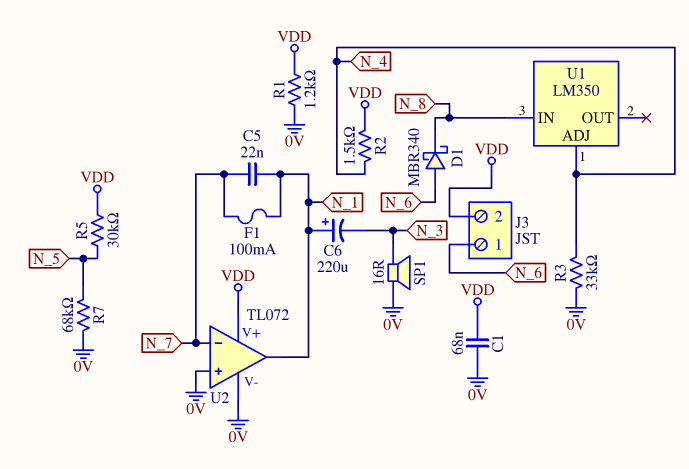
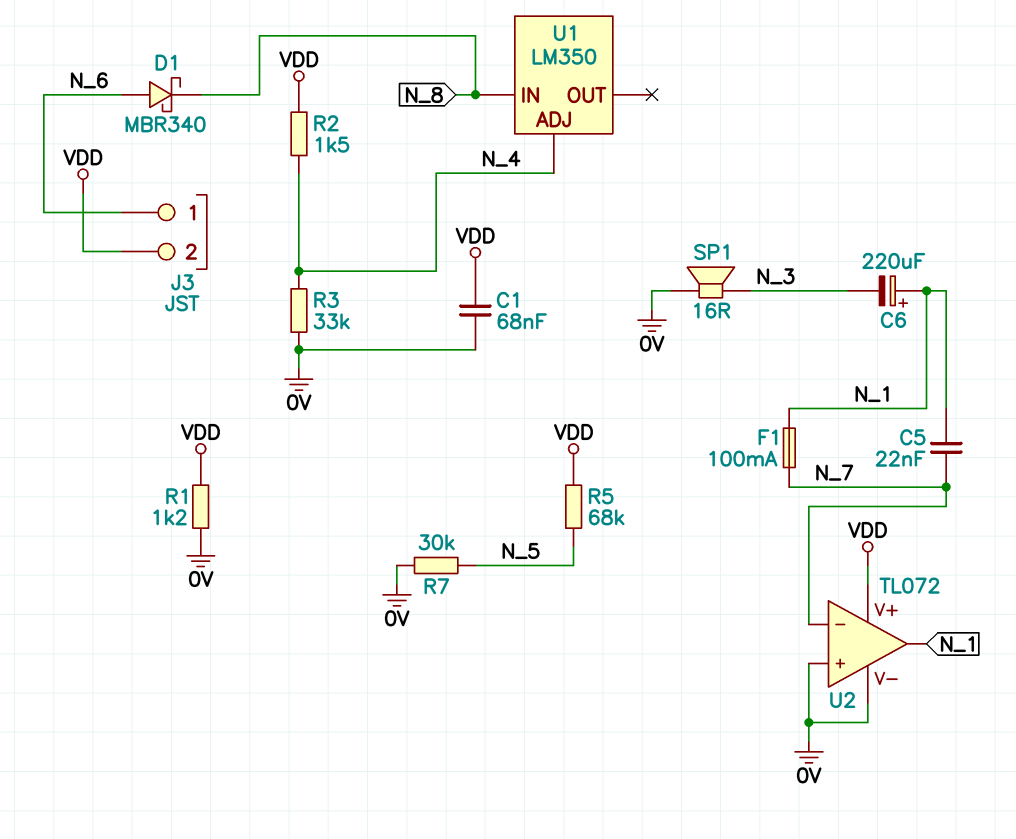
R5: 30k (N_5, VDD) -> 68k (N_5, VDD)
R7: 68k (0V, N_5) -> 30k (0V, N_5)

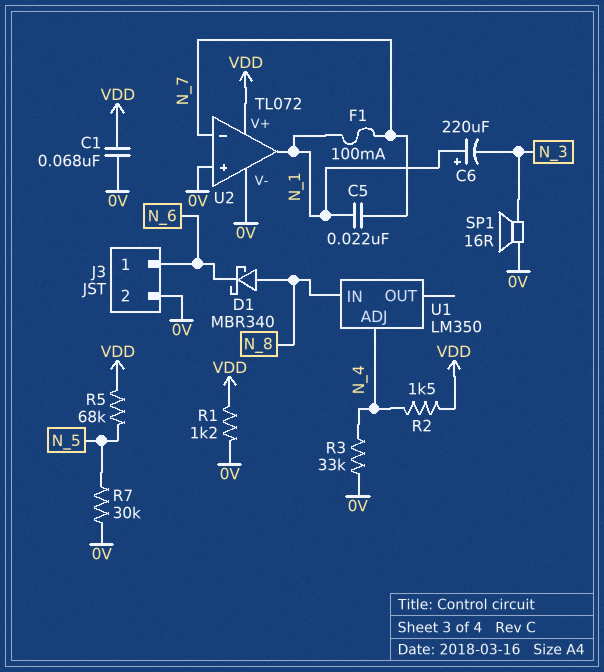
D1: schottky MBR340 (A N_6, K N_8) -> schottky MBR340 (A N_8, K N_6)
J3 pin 2: VDD -> 0V

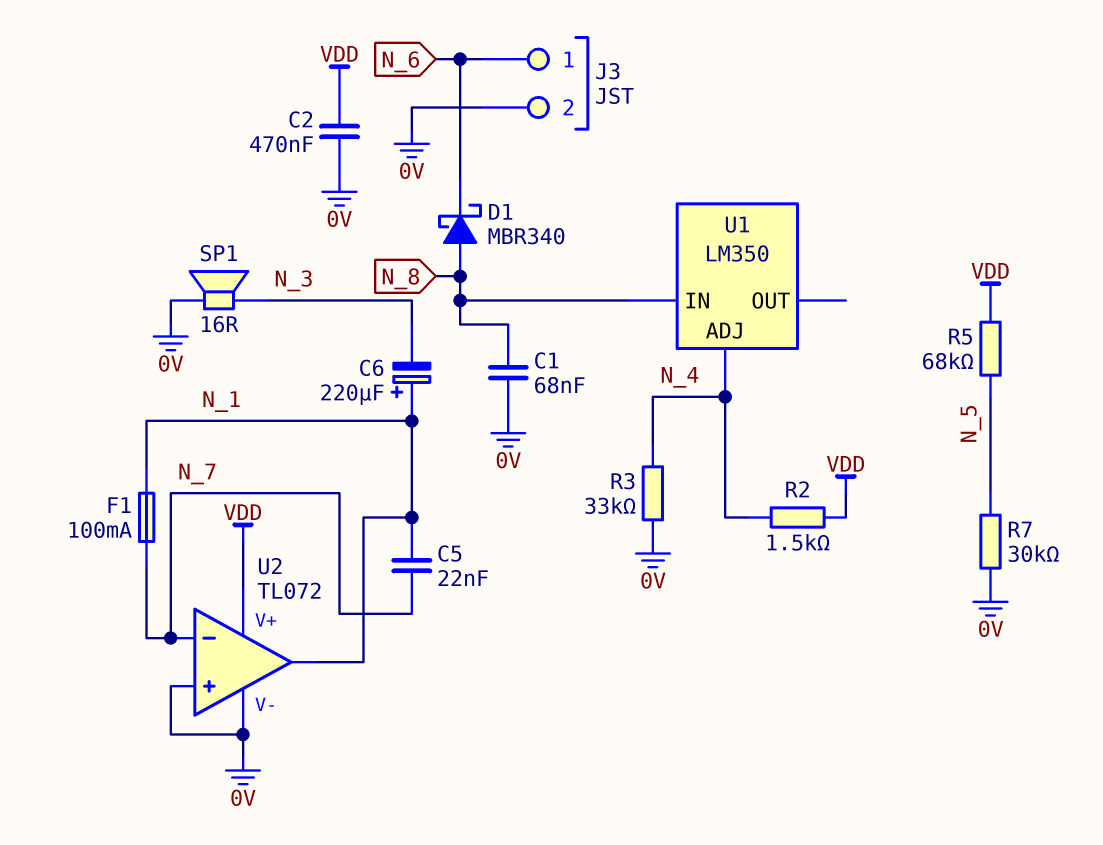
C1: 68nF (0V, VDD) -> 68nF (0V, N_8)
C2: none -> 470nF (0V, VDD)
R1: 1.2k (0V, VDD) -> none

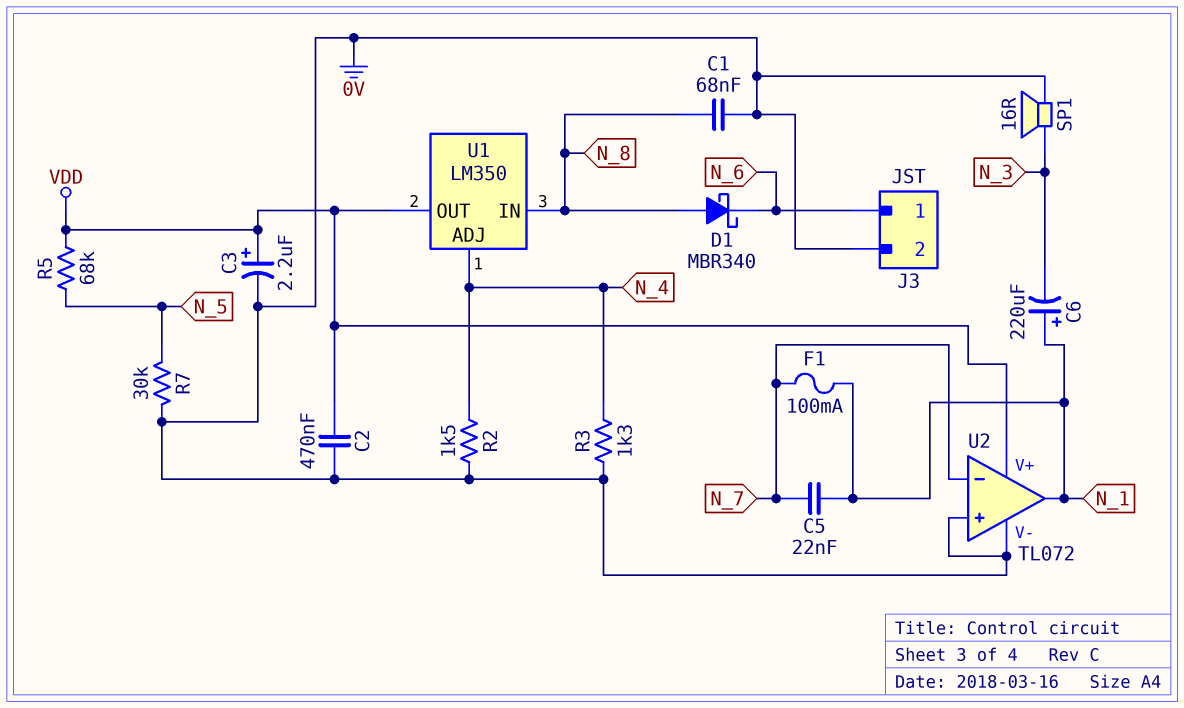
C3: none -> 2.2uF (plus VDD, minus 0V)
R2: 1.5k (N_4, VDD) -> 1.5k (0V, N_4)
R3: 33k (0V, N_4) -> 1.3k (0V, N_4)
U1 pin OUT: none -> VDD

